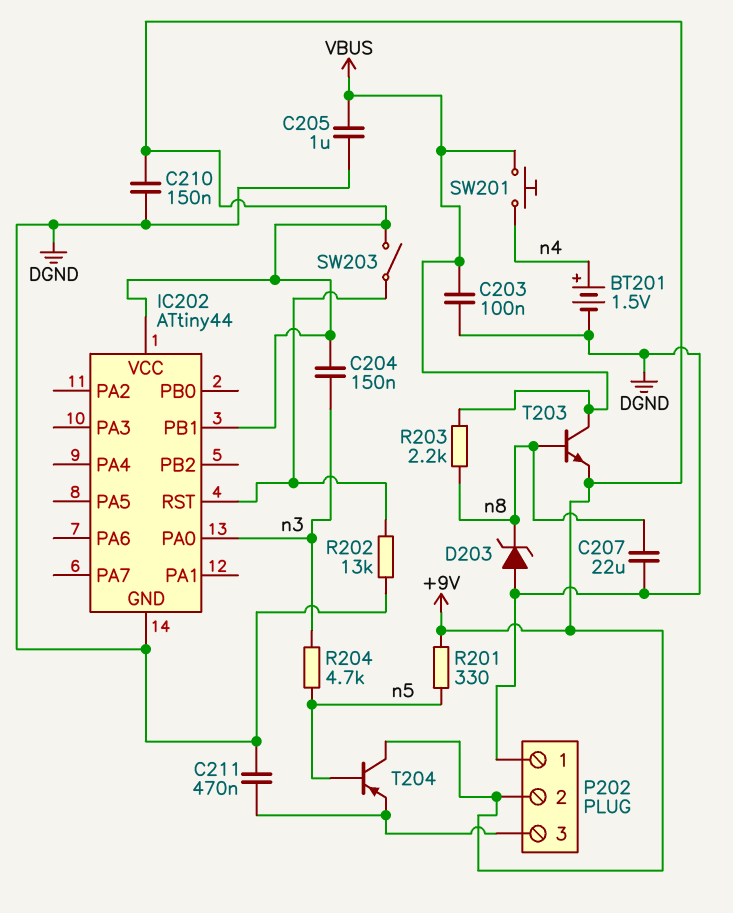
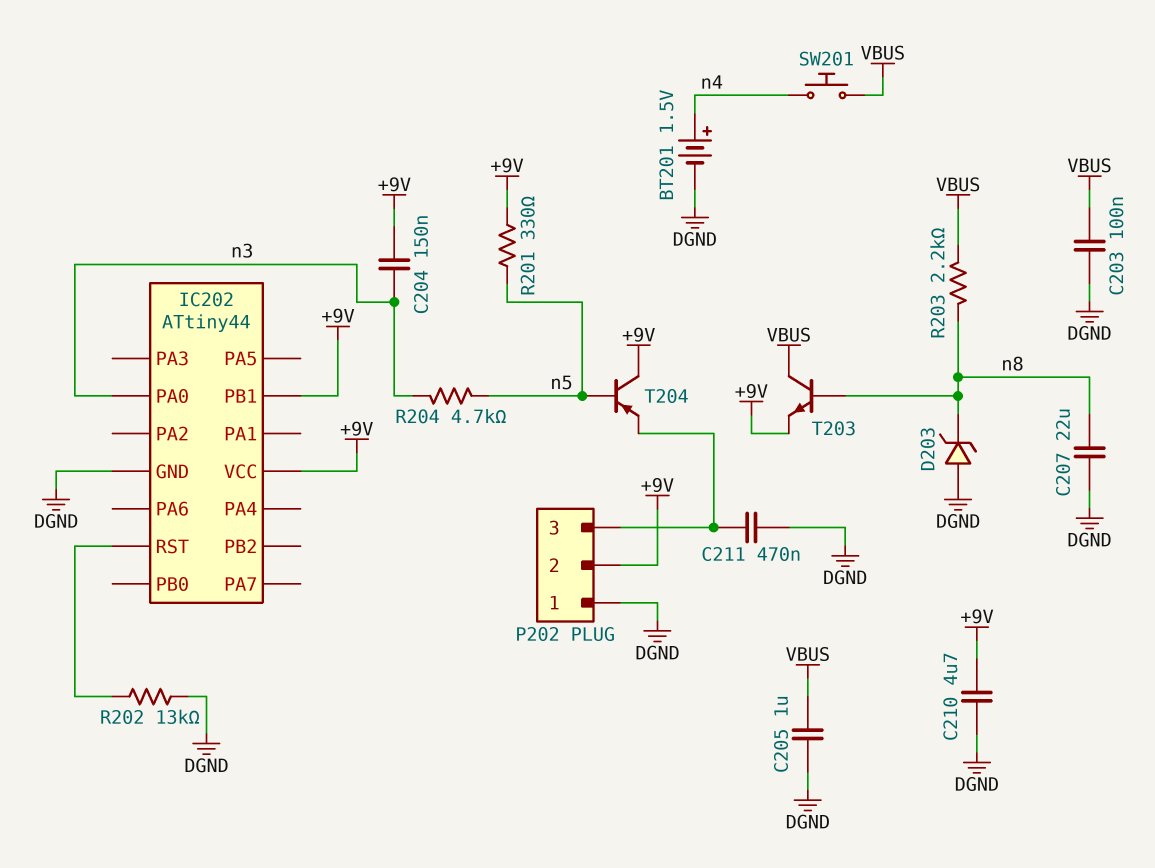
C210: 150nF (+9V, DGND) -> 4.7uF (+9V, DGND)
SW203: switch (+9V, IC202/RST) -> none

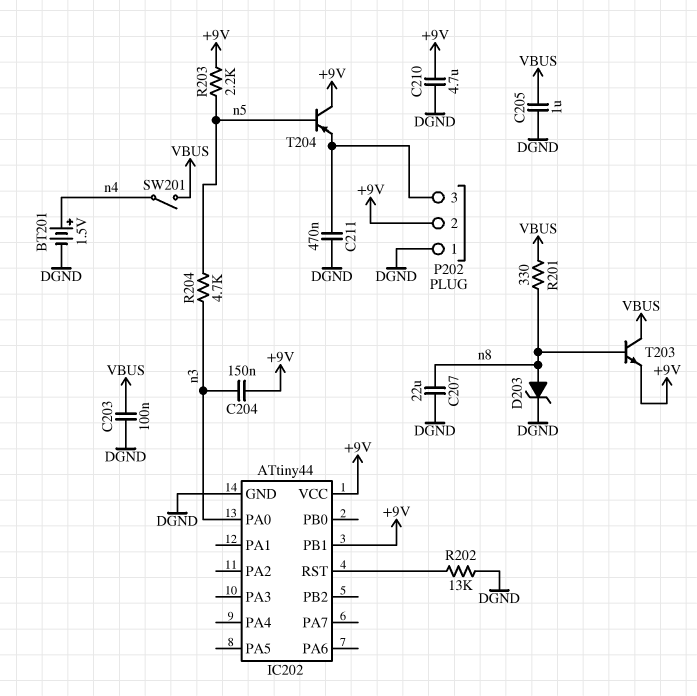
D203: zener (A DGND, K n8) -> zener (A n8, K DGND)
R201: 330 (+9V, n5) -> 330 (VBUS, n8)
R203: 2.2k (VBUS, n8) -> 2.2k (+9V, n5)
SW201: button (VBUS, n4) -> switch (VBUS, n4)

